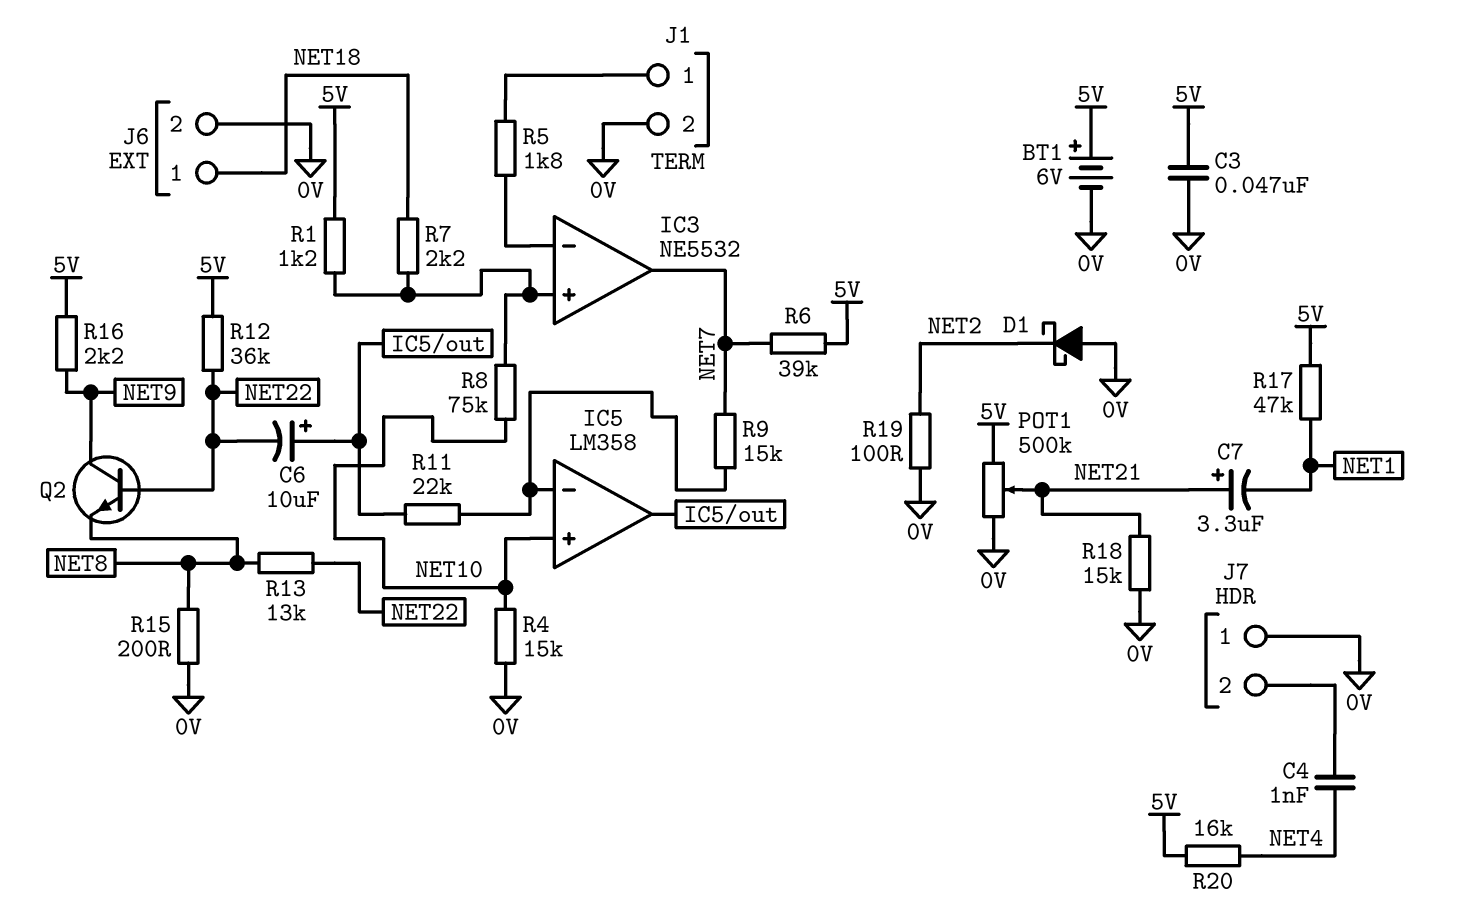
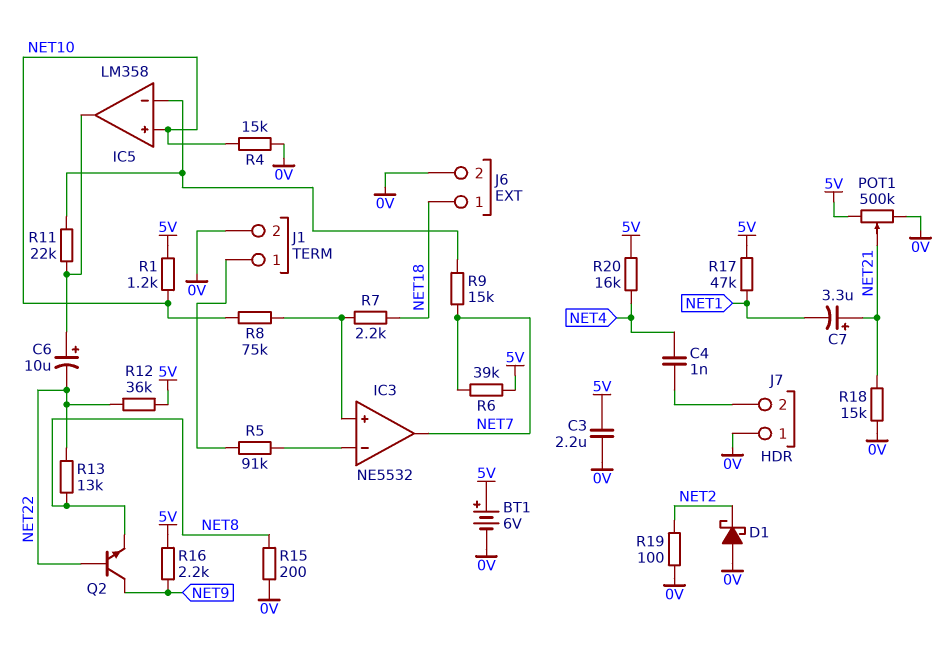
C3: 47nF (0V, 5V) -> 2.2uF (0V, 5V)
R1: 1.2k (5V, IC3/in+) -> 1.2k (5V, NET10)
R5: 1.8k (IC3/in-, J1/1) -> 91k (IC3/in-, J1/1)

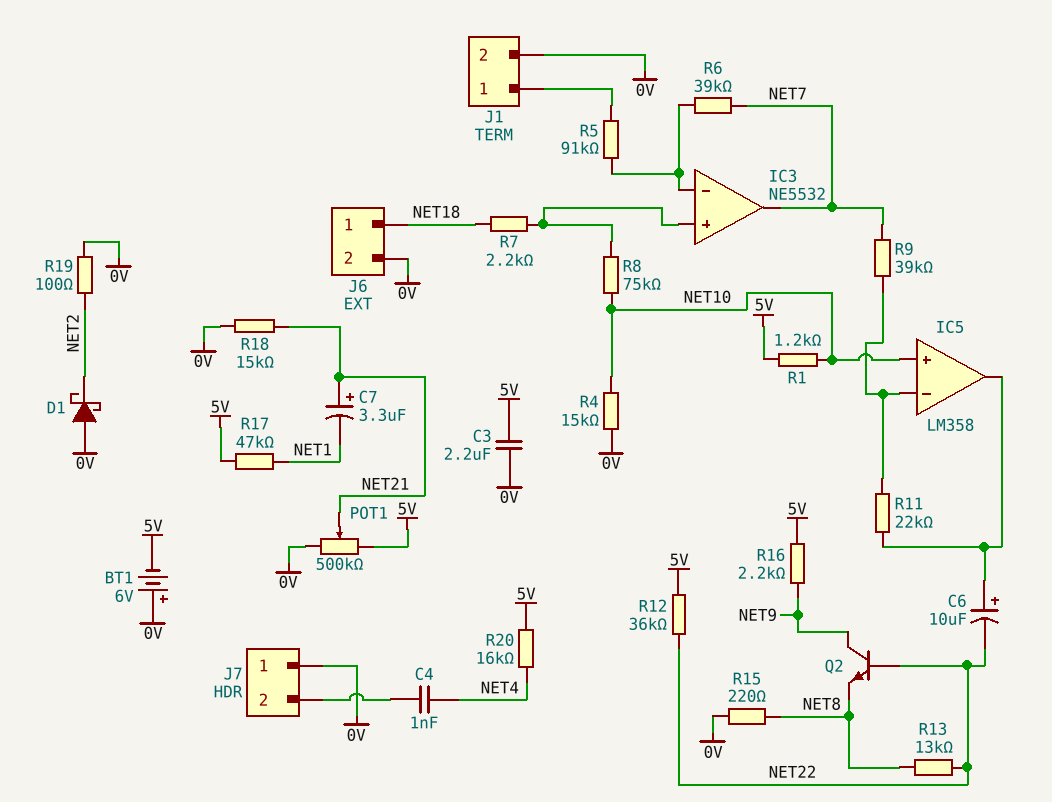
BT1: 6V (plus 5V, minus 0V) -> 6V (plus 0V, minus 5V)
R6: 39k (5V, NET7) -> 39k (IC3/in-, NET7)
R9: 15k (IC5/in-, NET7) -> 39k (IC5/in-, NET7)
R15: 200 (0V, NET8) -> 220 (0V, NET8)

